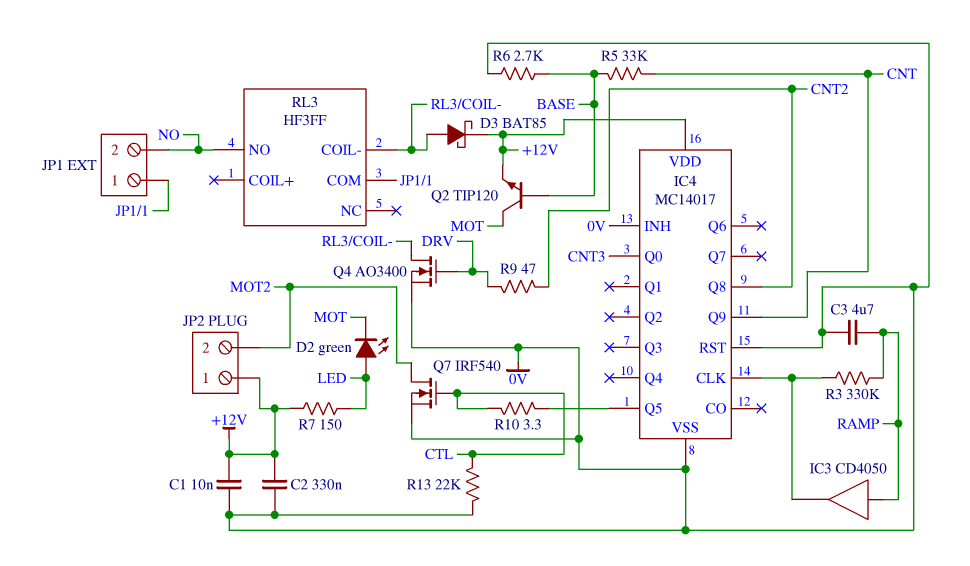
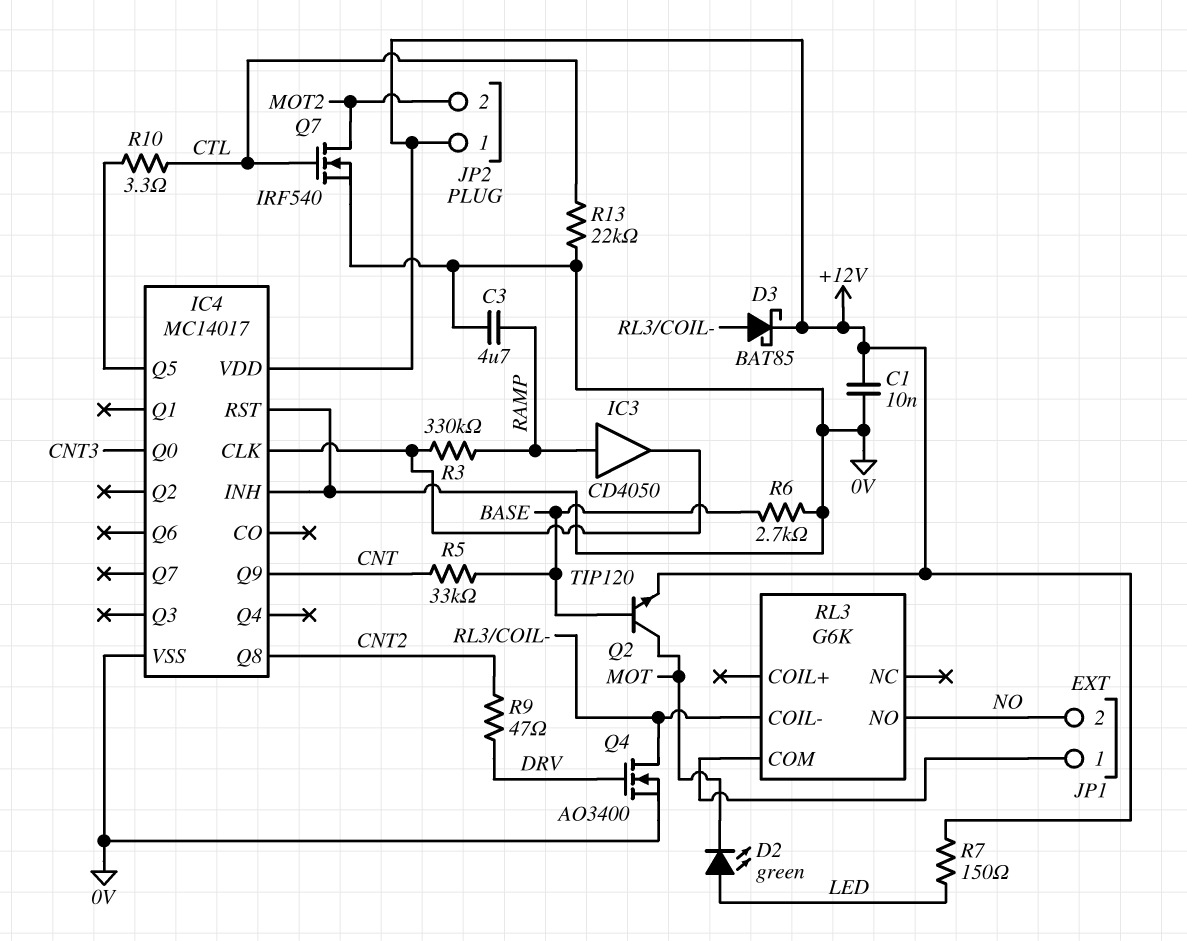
C2: 330nF (+12V, 0V) -> none
RL3: HF3FF -> G6K

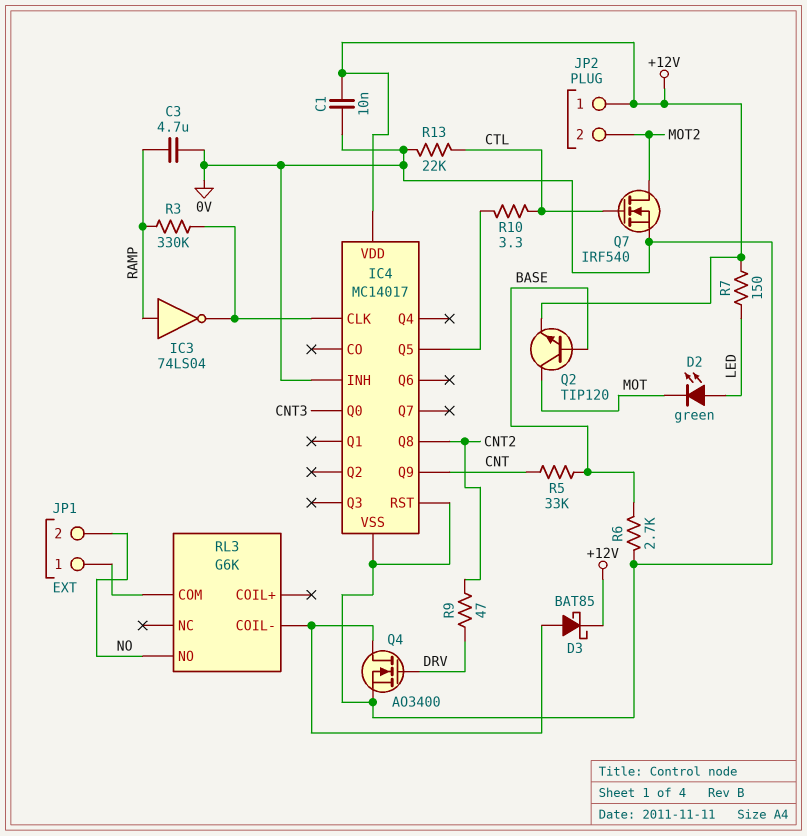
IC3: buffer CD4050 (in RAMP, out IC4/CLK) -> NOT 74LS04 (in RAMP, out IC4/CLK)

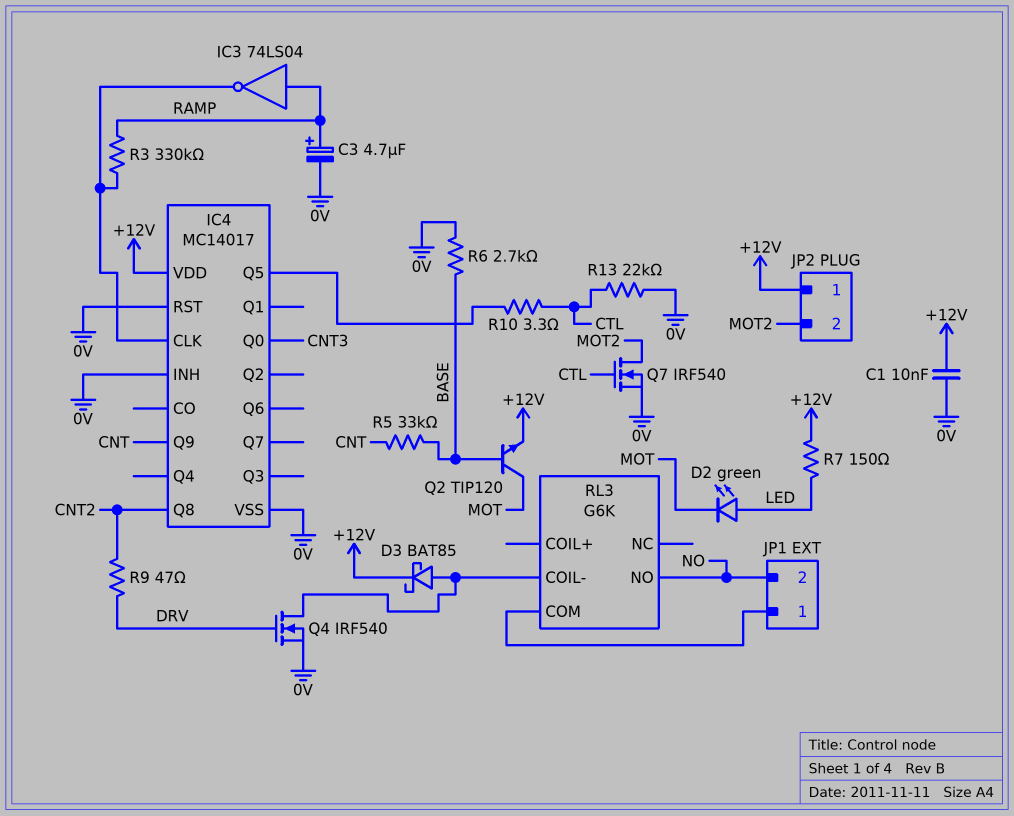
C3: 4.7uF (0V, RAMP) -> 4.7uF (plus RAMP, minus 0V)
Q4: NMOS AO3400 (G DRV, D RL3/COIL-, S 0V) -> NMOS IRF540 (G DRV, D RL3/COIL-, S 0V)

